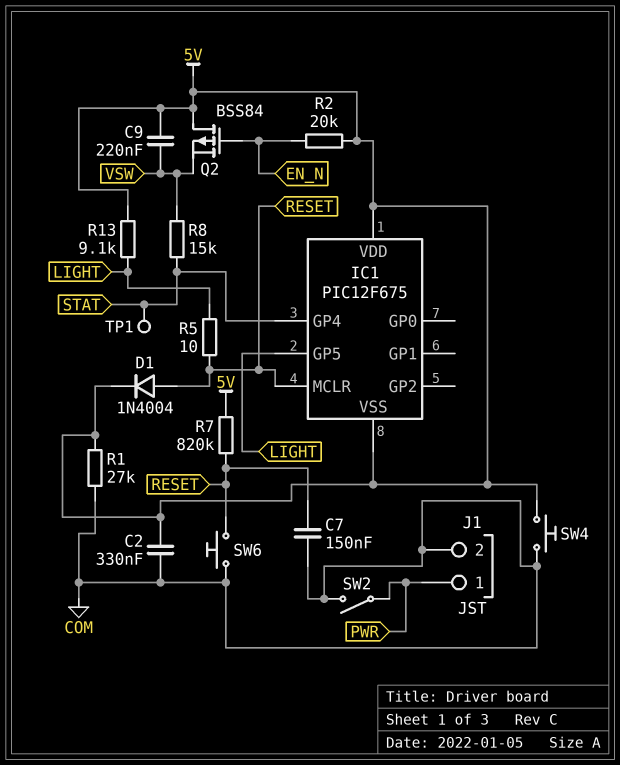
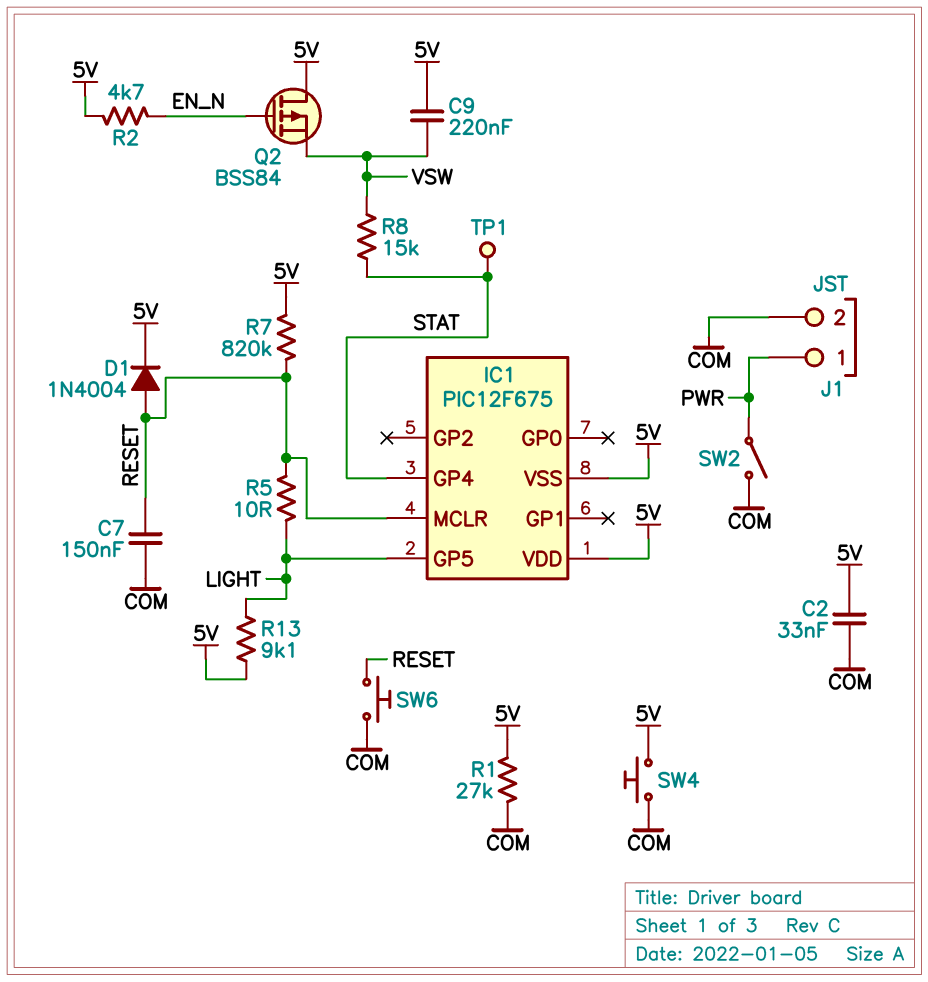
C2: 330nF (5V, COM) -> 33nF (5V, COM)
R2: 20k (5V, EN_N) -> 4.7k (5V, EN_N)

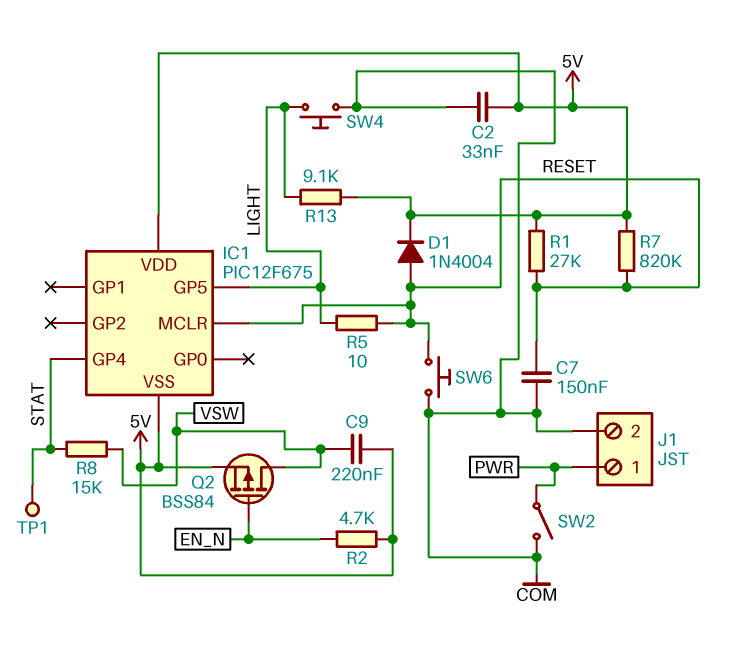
Q2: PMOS BSS84 (G EN_N, D 5V, S VSW) -> PMOS BSS84 (G EN_N, D VSW, S 5V)
R1: 27k (5V, COM) -> 27k (5V, RESET)
SW4: button (5V, COM) -> button (COM, LIGHT)

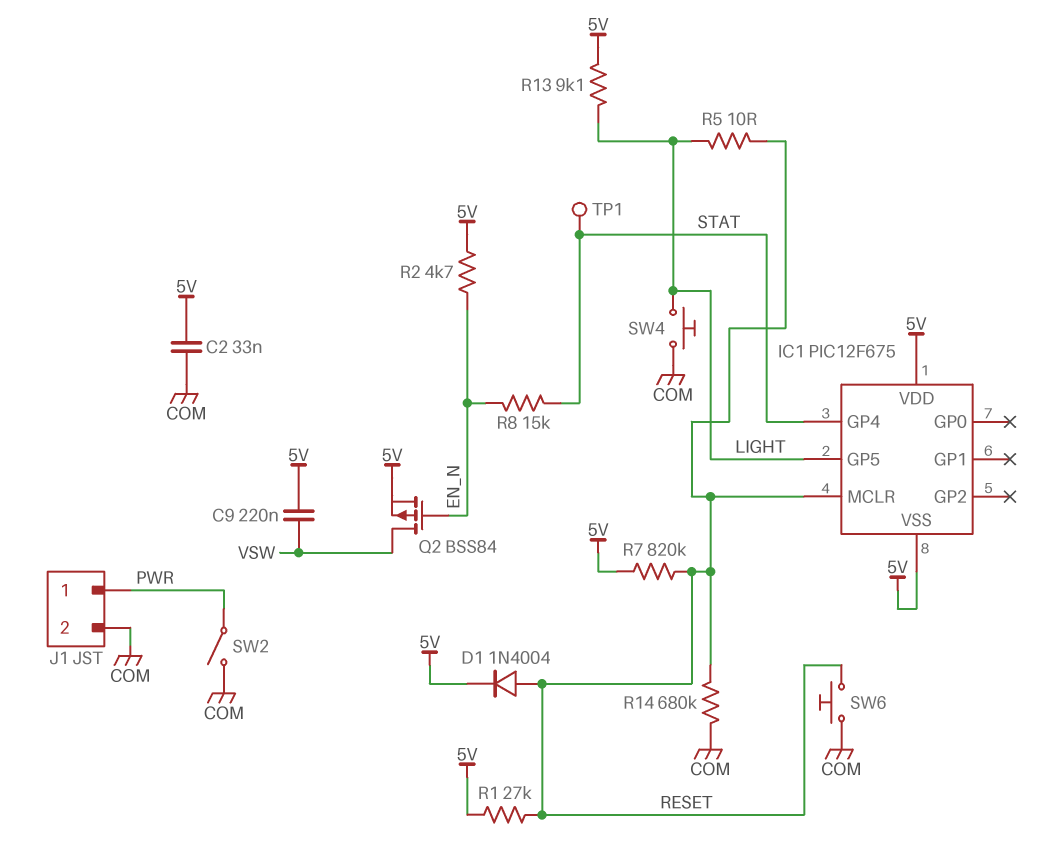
C7: 150nF (COM, RESET) -> none
R8: 15k (STAT, VSW) -> 15k (EN_N, STAT)
R14: none -> 680k (COM, RESET)

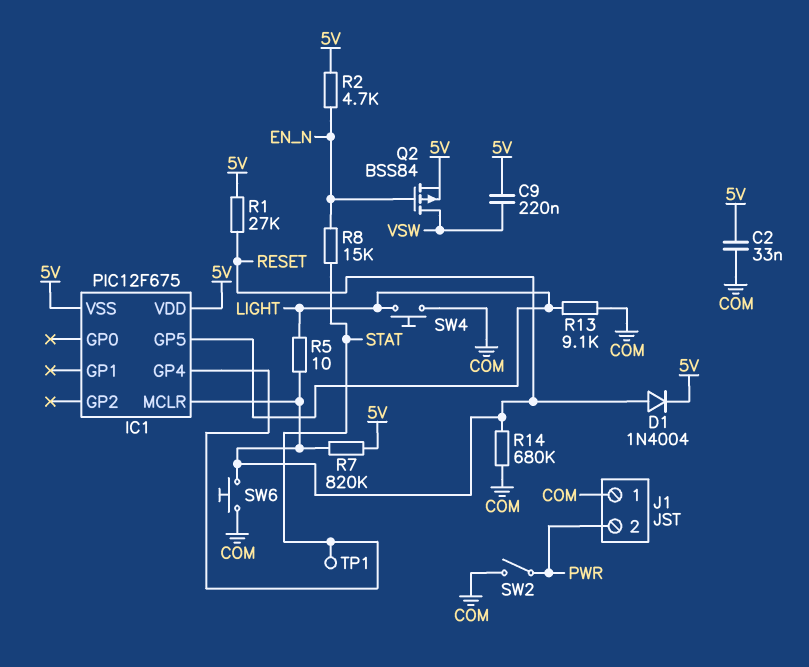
J1 pin 1: PWR -> COM
J1 pin 2: COM -> PWR
R13: 9.1k (5V, LIGHT) -> 9.1k (COM, LIGHT)

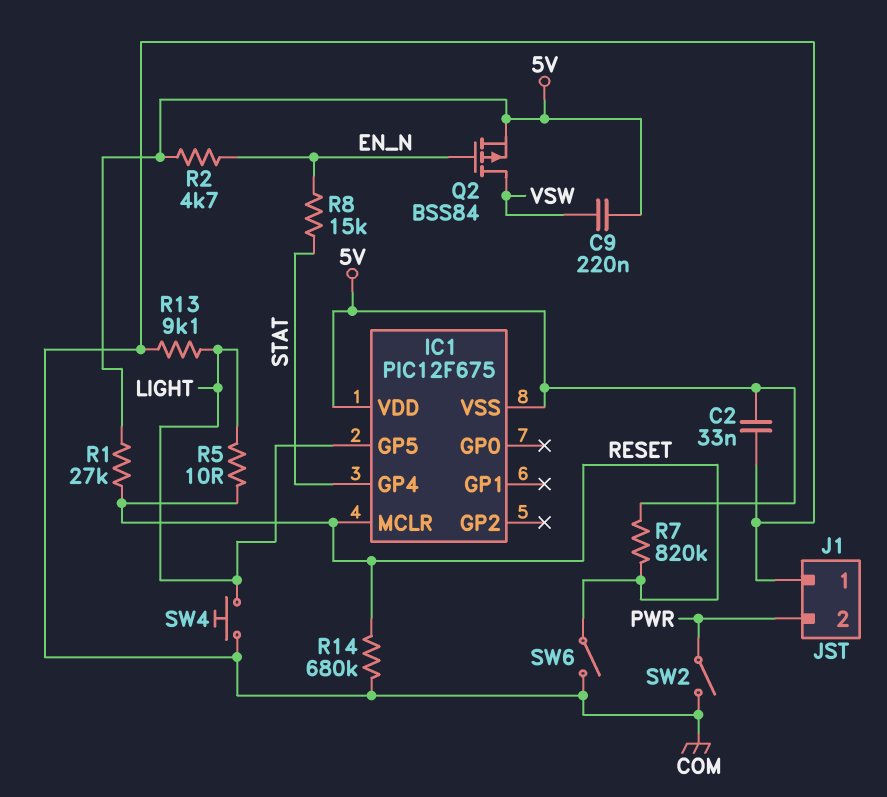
D1: diode 1N4004 (A RESET, K 5V) -> none
SW6: button (COM, RESET) -> switch (COM, RESET)
TP1: test point (STAT) -> none

